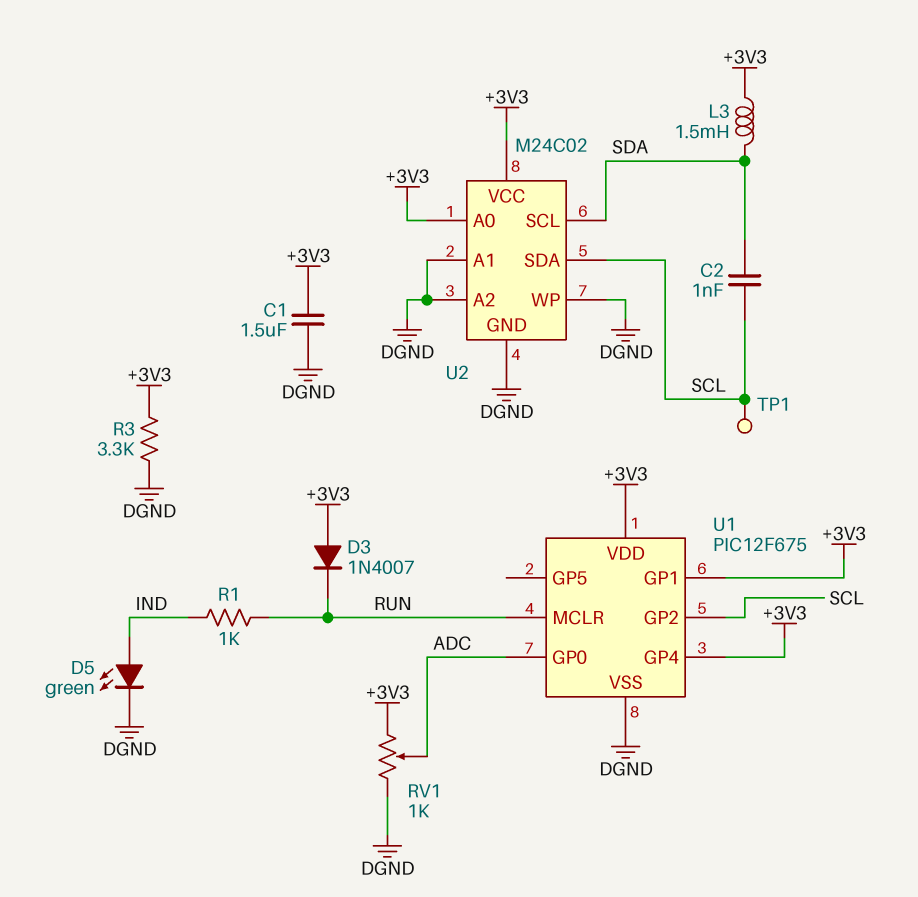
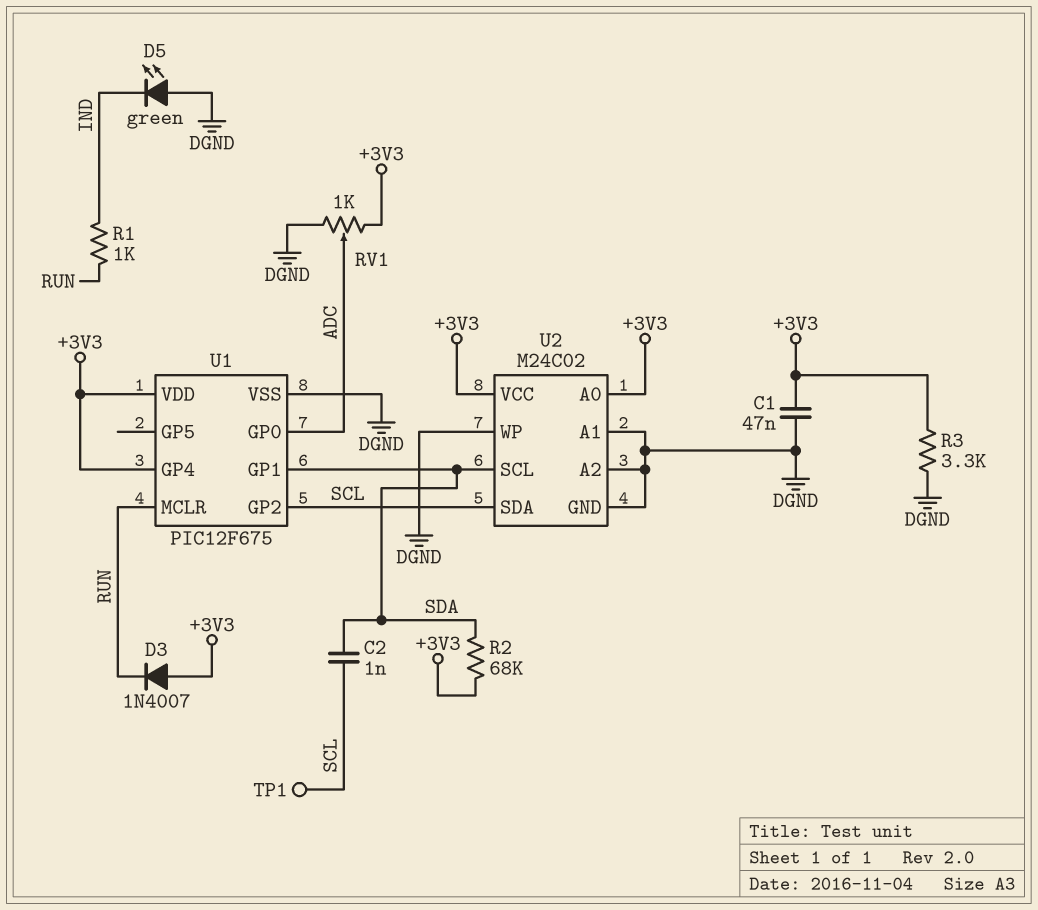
C1: 1.5uF (+3V3, DGND) -> 47nF (+3V3, DGND)
D5: LED green (A IND, K DGND) -> LED green (A DGND, K IND)
L3: 1.5mH (+3V3, SDA) -> none
R2: none -> 68k (+3V3, SDA)
U1 pin GP1: +3V3 -> SDA

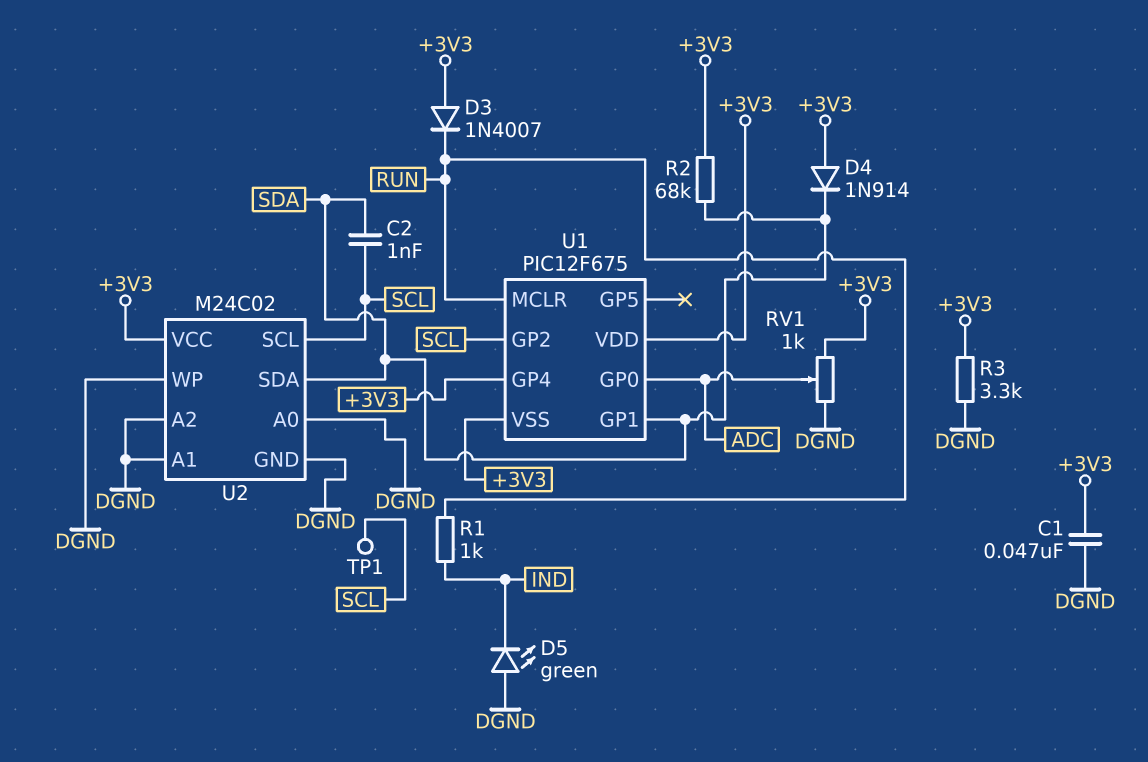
D4: none -> diode 1N914 (A +3V3, K SDA)
U1 pin VSS: DGND -> +3V3
U2 pin A0: +3V3 -> DGND
U2 pin SCL: SDA -> SCL
U2 pin SDA: SCL -> SDA

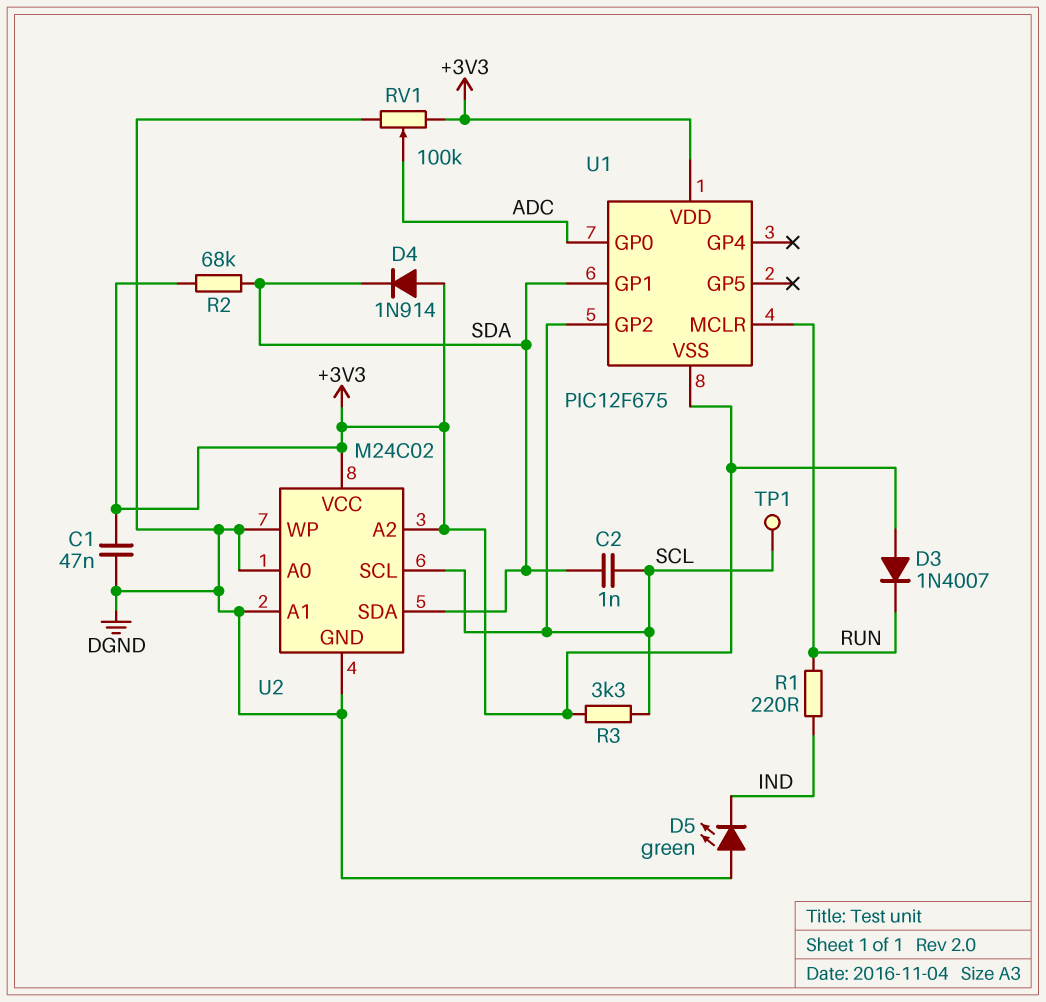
R1: 1k (IND, RUN) -> 220 (IND, RUN)
R3: 3.3k (+3V3, DGND) -> 3.3k (+3V3, SCL)
RV1: 1k (+3V3, DGND, wiper ADC) -> 100k (+3V3, DGND, wiper ADC)
U1 pin GP4: +3V3 -> none
U2 pin A2: DGND -> +3V3

